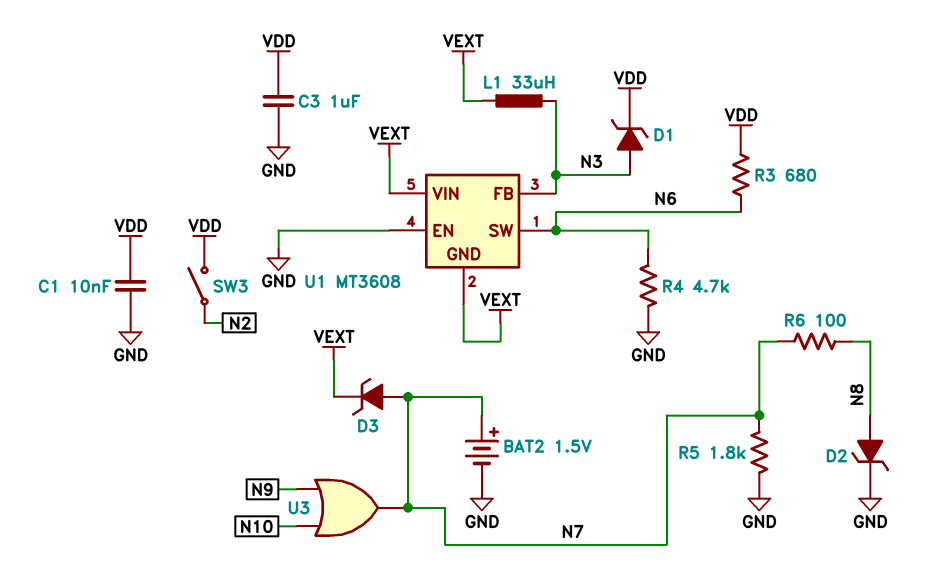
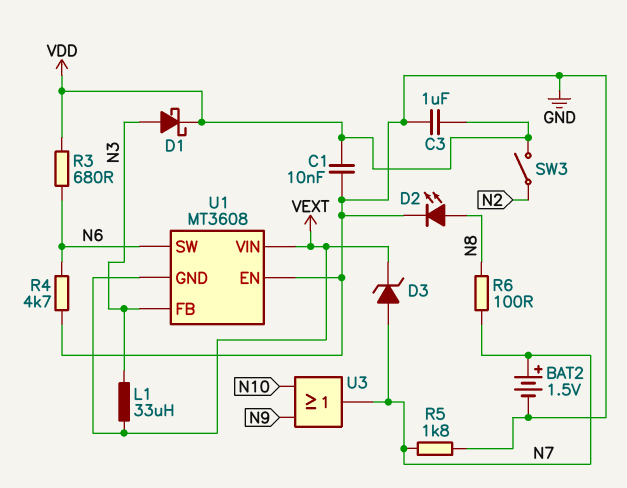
D1: zener (A N3, K VDD) -> schottky (A N3, K VDD)
D2: zener (A N8, K GND) -> LED (A N8, K GND)

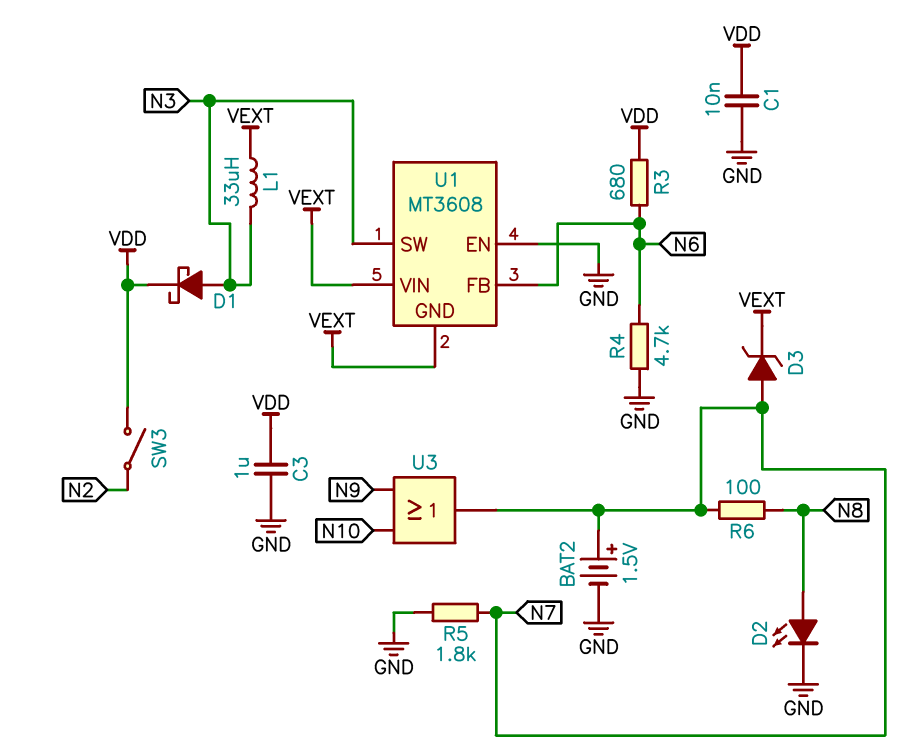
U1 pin FB: N3 -> N6
U1 pin SW: N6 -> N3

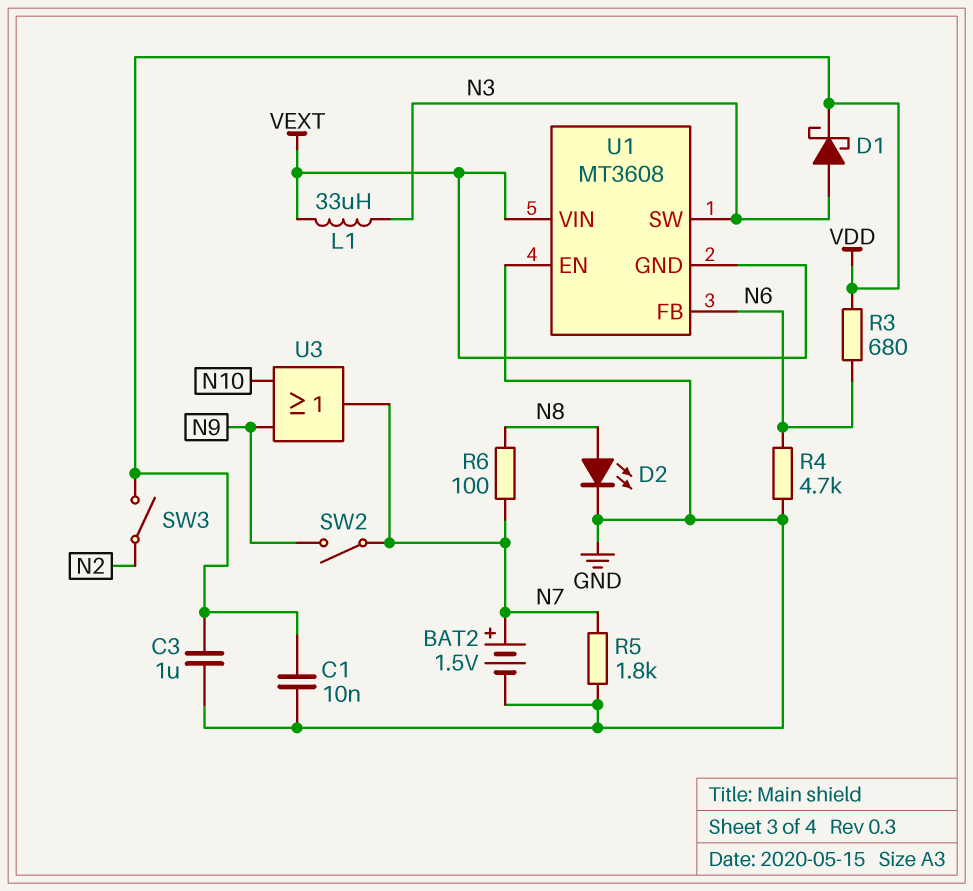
D3: zener (A N7, K VEXT) -> none
SW2: none -> switch (N7, N9)

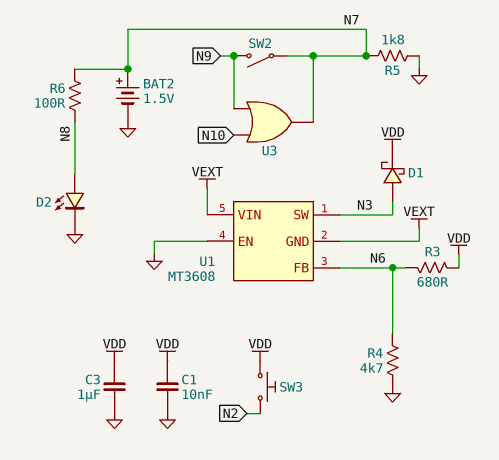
L1: 33uH (N3, VEXT) -> none
SW3: switch (N2, VDD) -> button (N2, VDD)

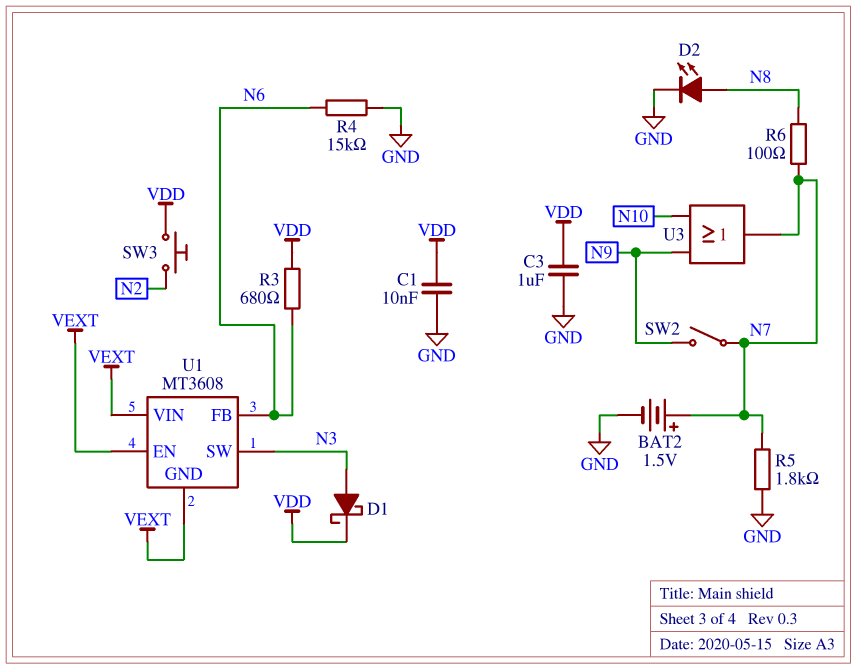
R4: 4.7k (GND, N6) -> 15k (GND, N6)
U1 pin EN: GND -> VEXT

